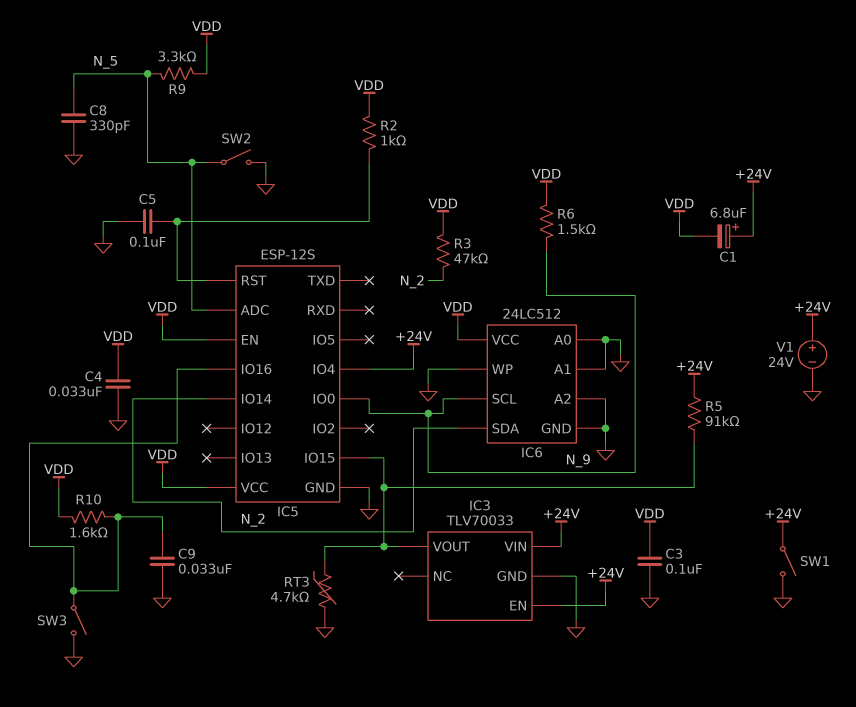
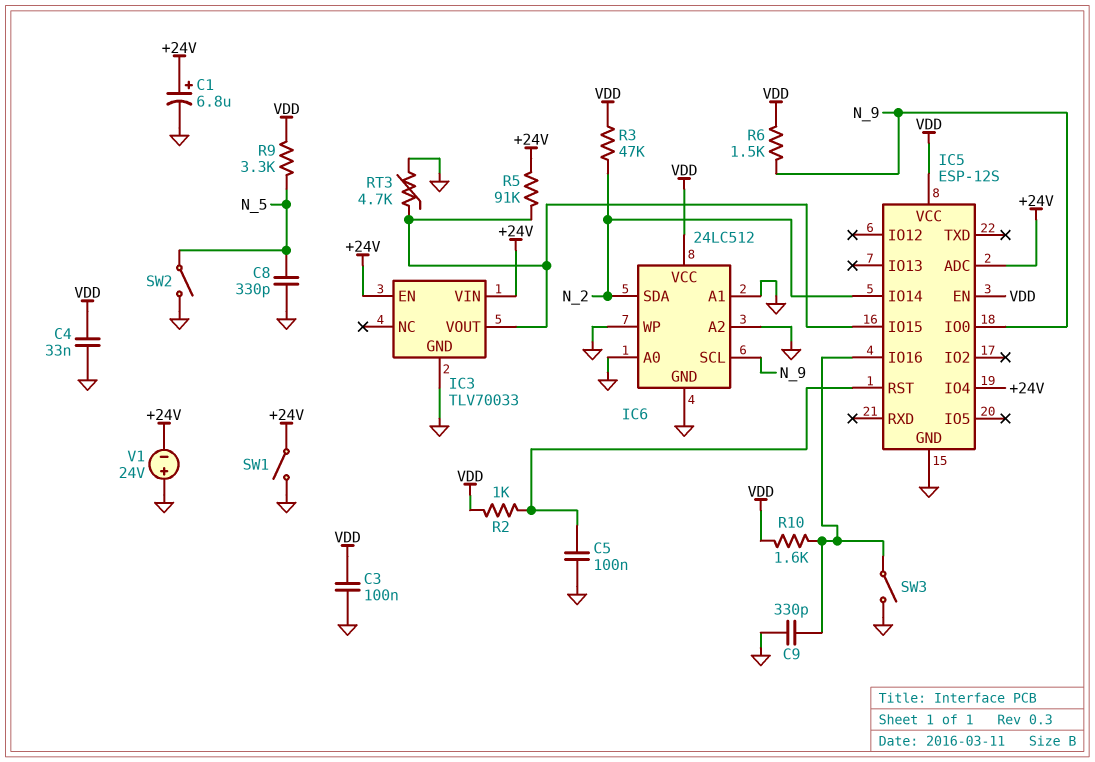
C1: 6.8uF (plus +24V, minus VDD) -> 6.8uF (plus +24V, minus GND)
C9: 33nF (GND, IC5/IO16) -> 330pF (GND, IC5/IO16)
IC5 pin ADC: N_5 -> +24V
V1: 24V (plus +24V, minus GND) -> 24V (plus GND, minus +24V)

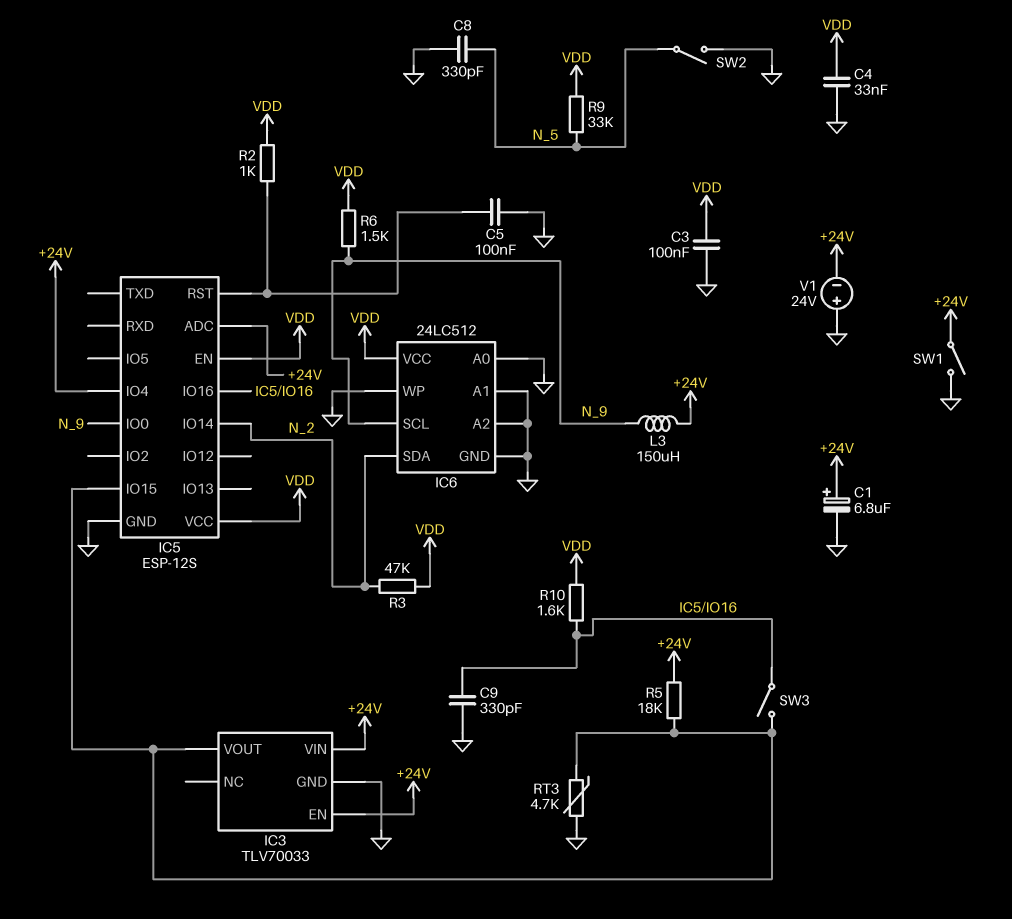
L3: none -> 150uH (+24V, N_9)
R5: 91k (+24V, IC3/VOUT) -> 18k (+24V, IC3/VOUT)
R9: 3.3k (N_5, VDD) -> 33k (N_5, VDD)
SW3: switch (GND, IC5/IO16) -> switch (IC3/VOUT, IC5/IO16)

